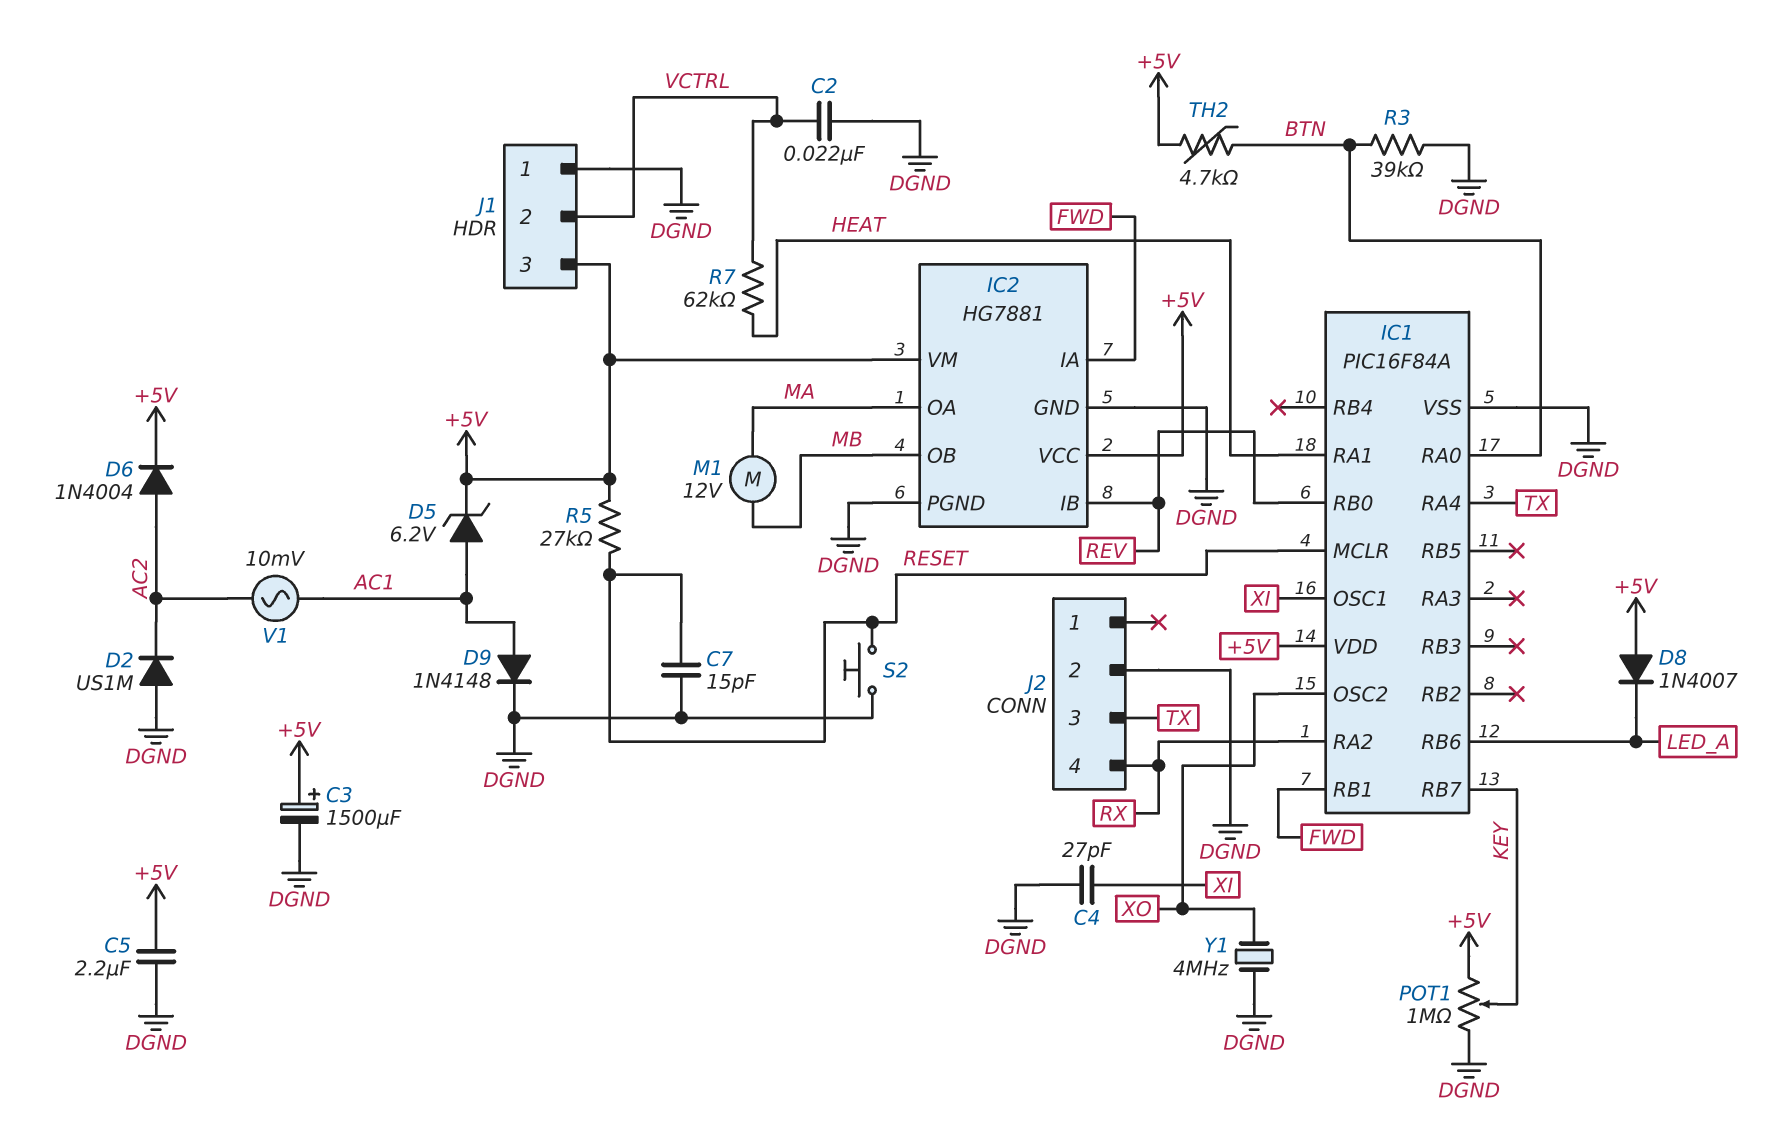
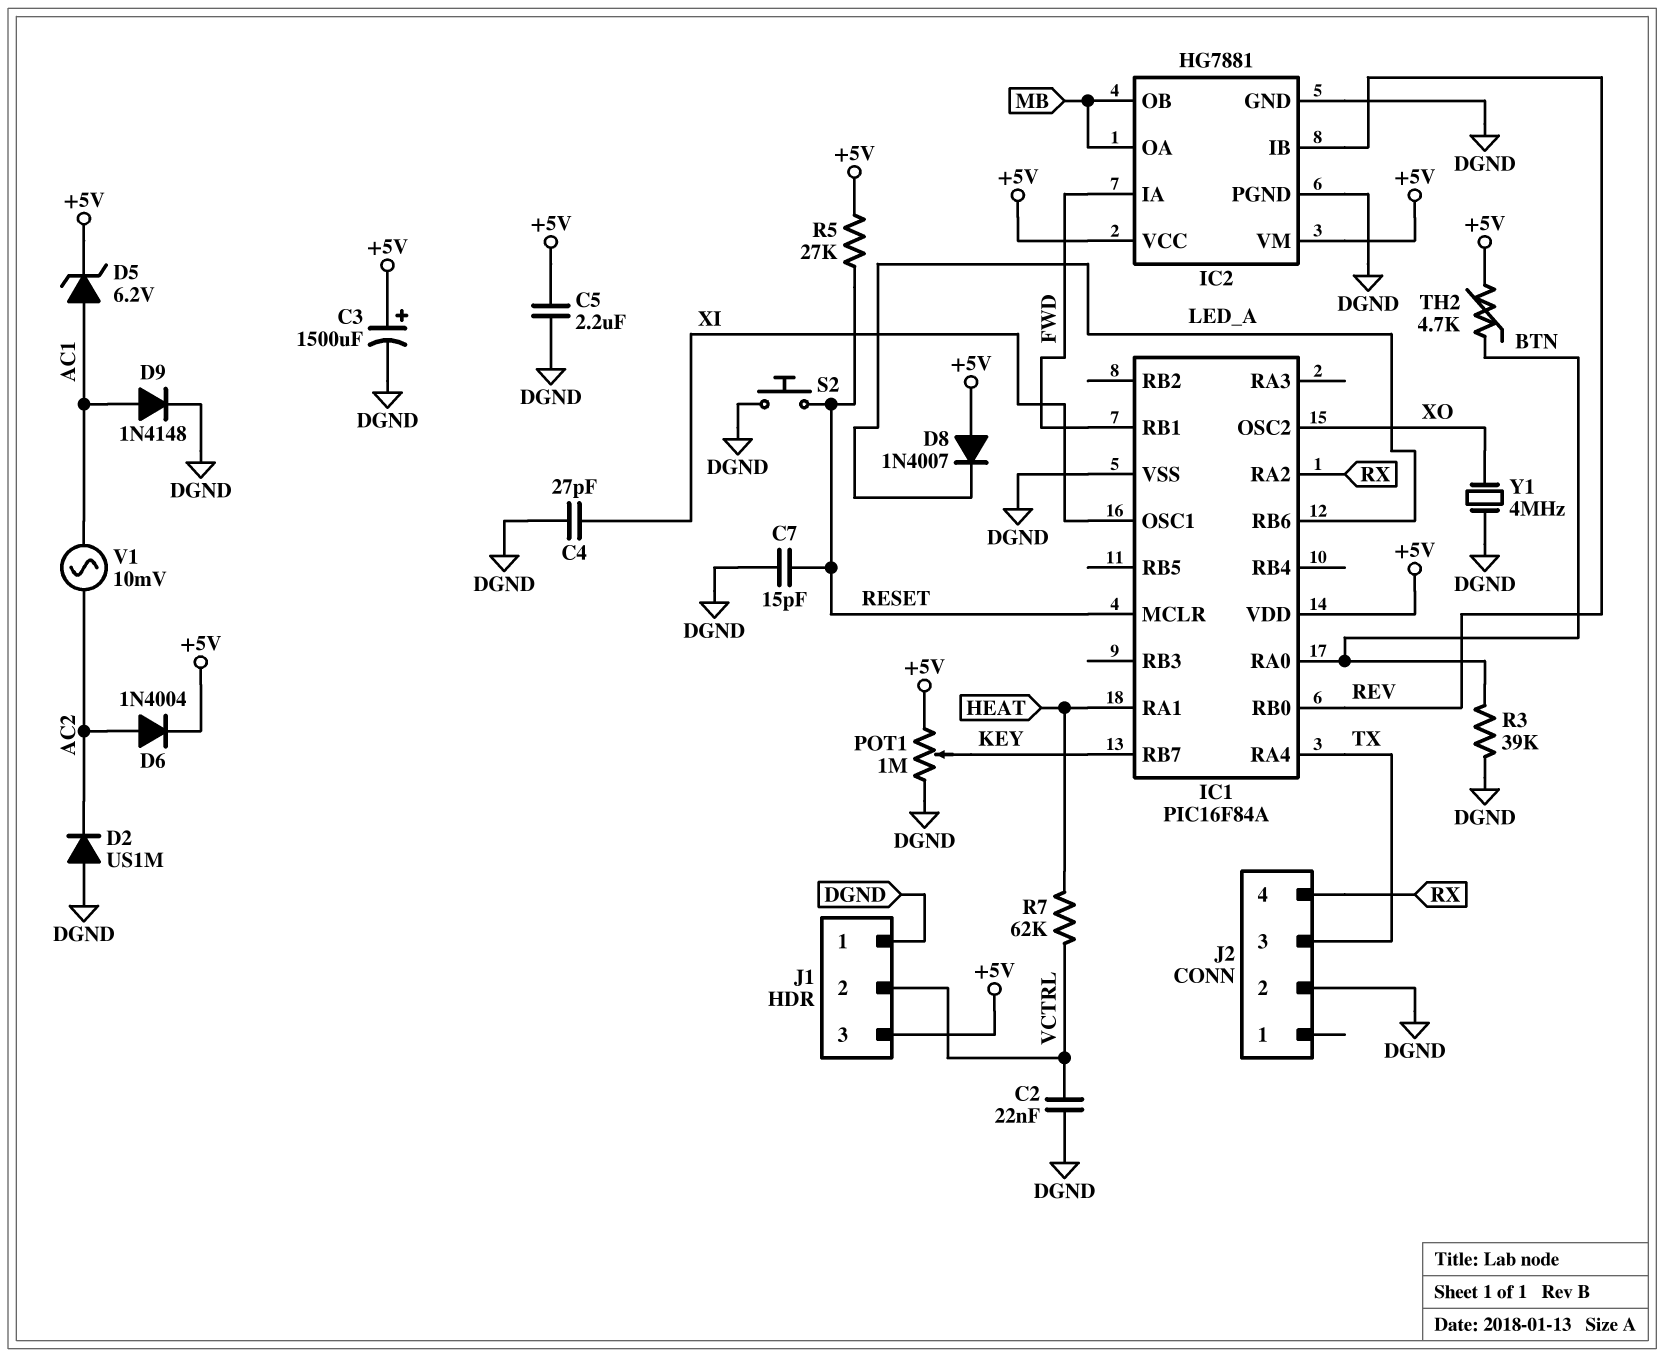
IC2 pin OA: MA -> MB
M1: motor 12V (MA, MB) -> none

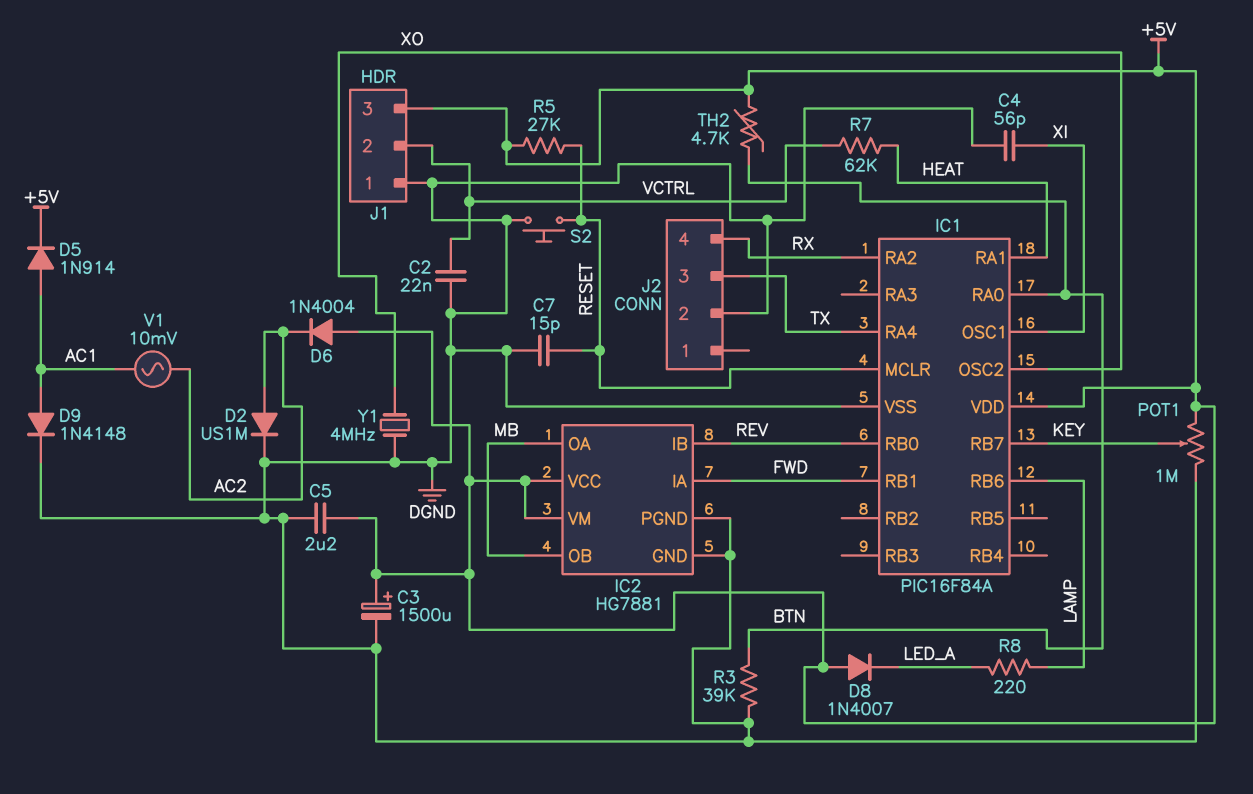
C4: 27pF (DGND, XI) -> 56pF (DGND, XI)
D2: diode US1M (A DGND, K AC2) -> diode US1M (A AC2, K DGND)
D5: zener 6.2V (A AC1, K +5V) -> diode 1N914 (A AC1, K +5V)
D6: diode 1N4004 (A AC2, K +5V) -> diode 1N4004 (A +5V, K AC2)
IC1 pin RB6: LED_A -> LAMP
R8: none -> 220 (LAMP, LED_A)

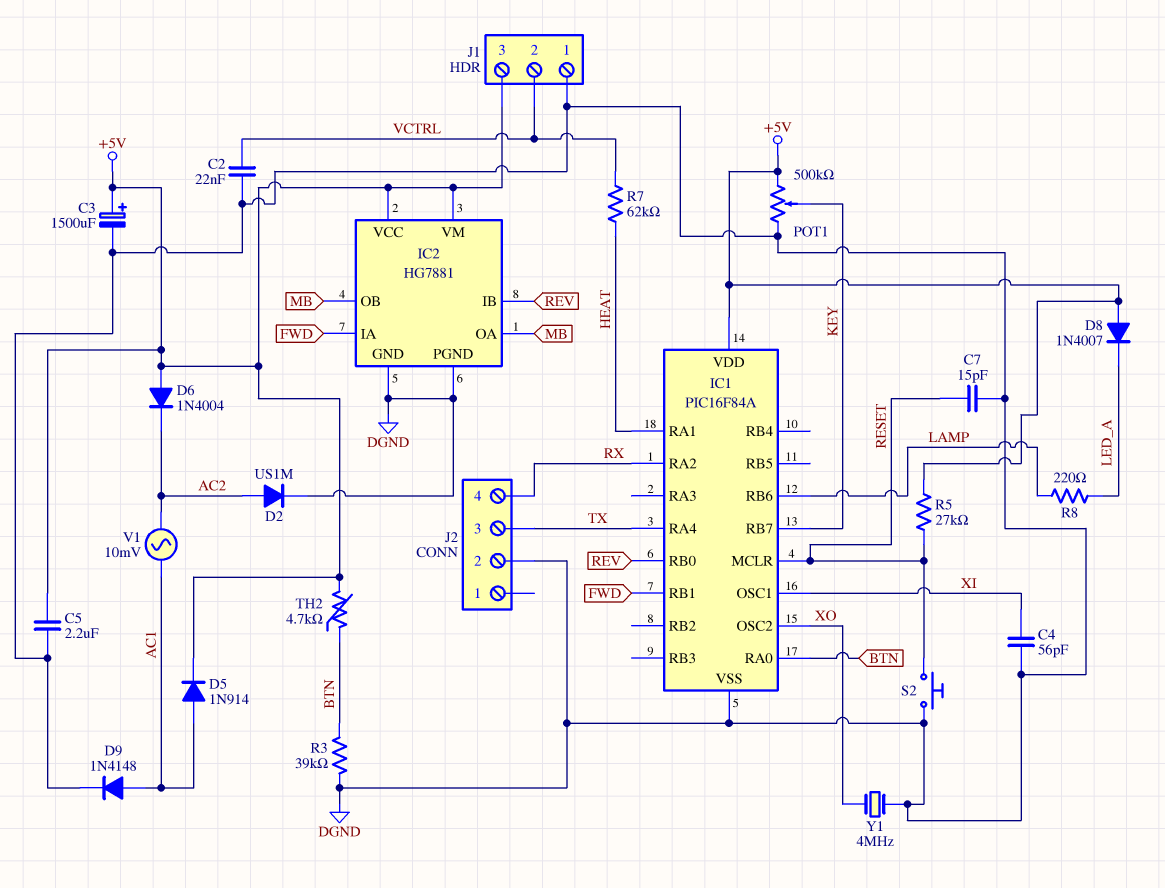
POT1: 1M (+5V, DGND, wiper KEY) -> 500k (+5V, DGND, wiper KEY)

